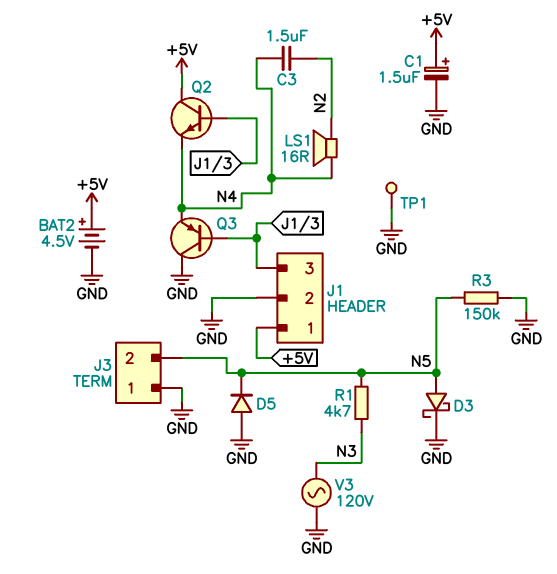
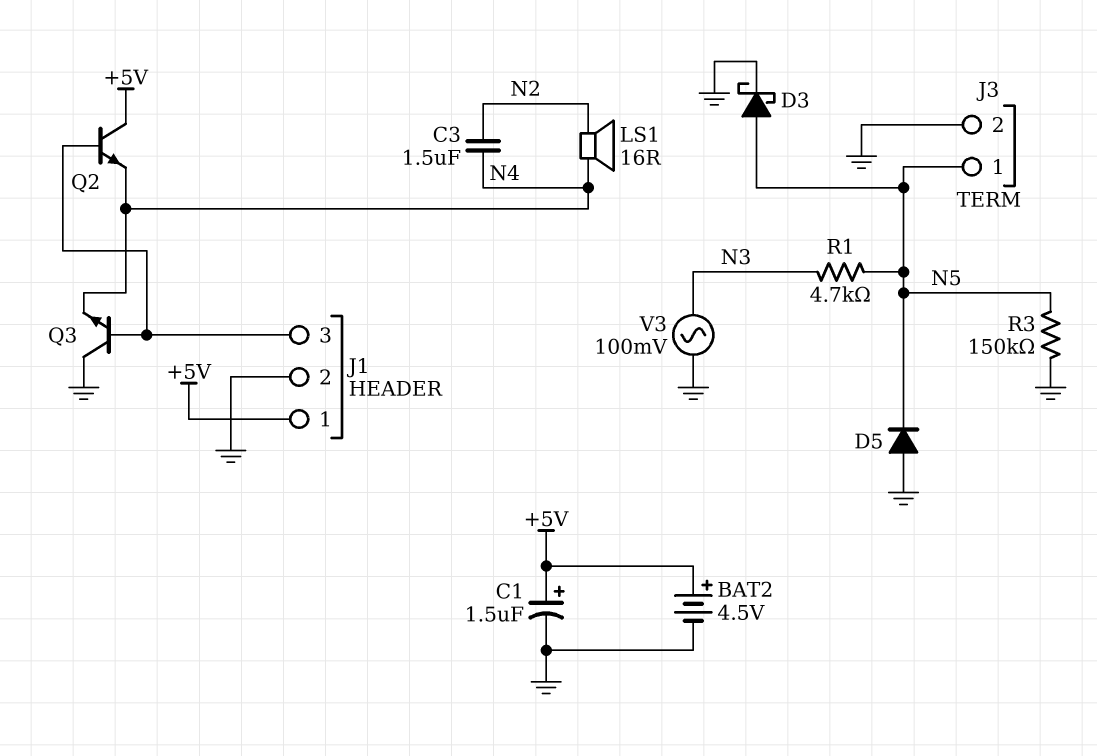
J3 pin 1: GND -> N5
J3 pin 2: N5 -> GND
Q3: PNP (B J1/3, C GND, E N4) -> NPN (B J1/3, C GND, E N4)
TP1: test point (GND) -> none
V3: AC 120V (GND, N3) -> AC 100mV (GND, N3)

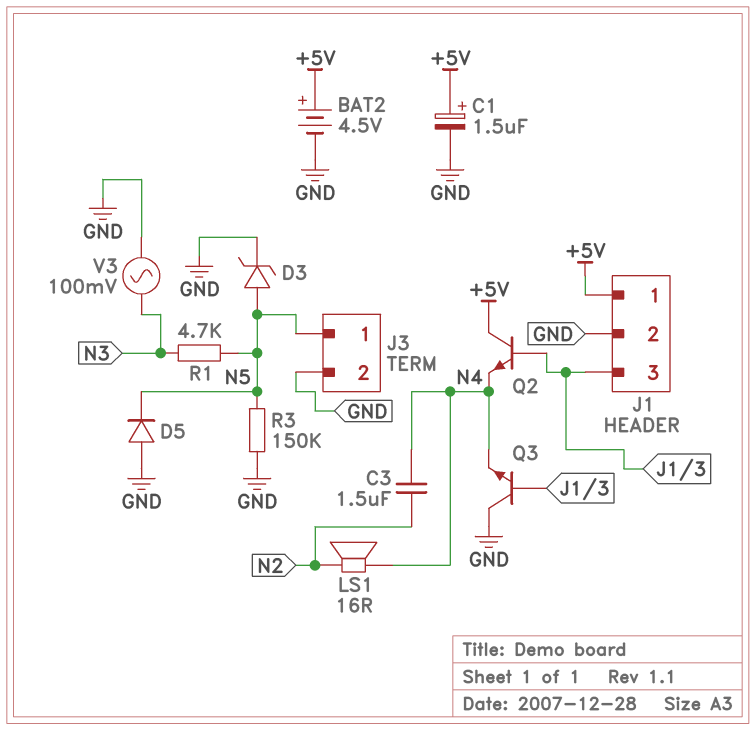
D3: schottky (A N5, K GND) -> zener (A N5, K GND)

